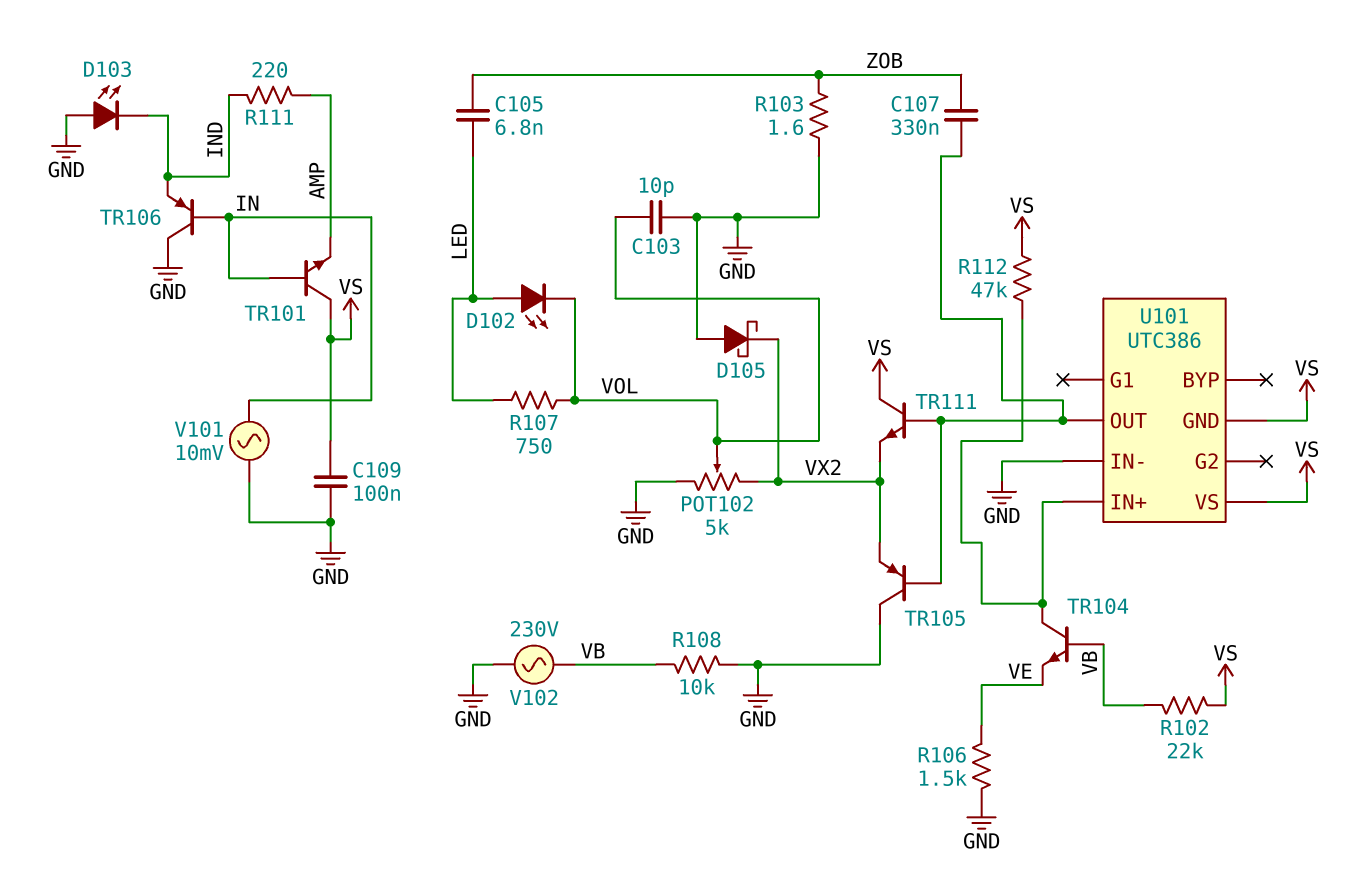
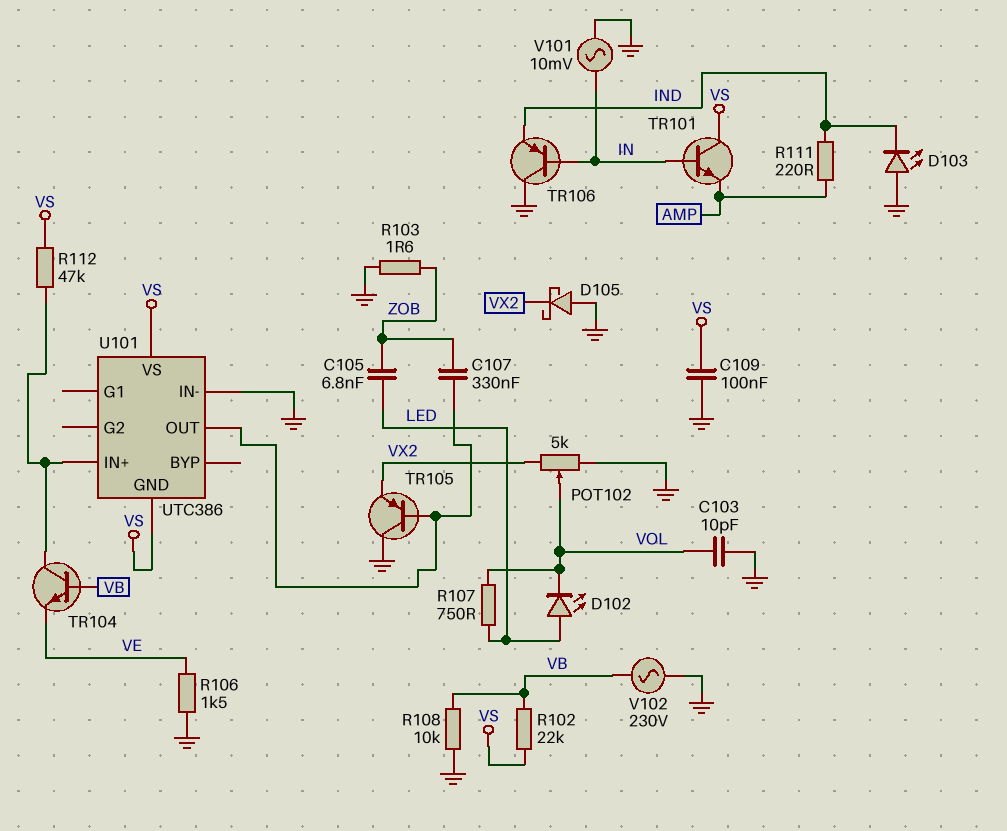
TR111: NPN (B U101/OUT, C VS, E VX2) -> none

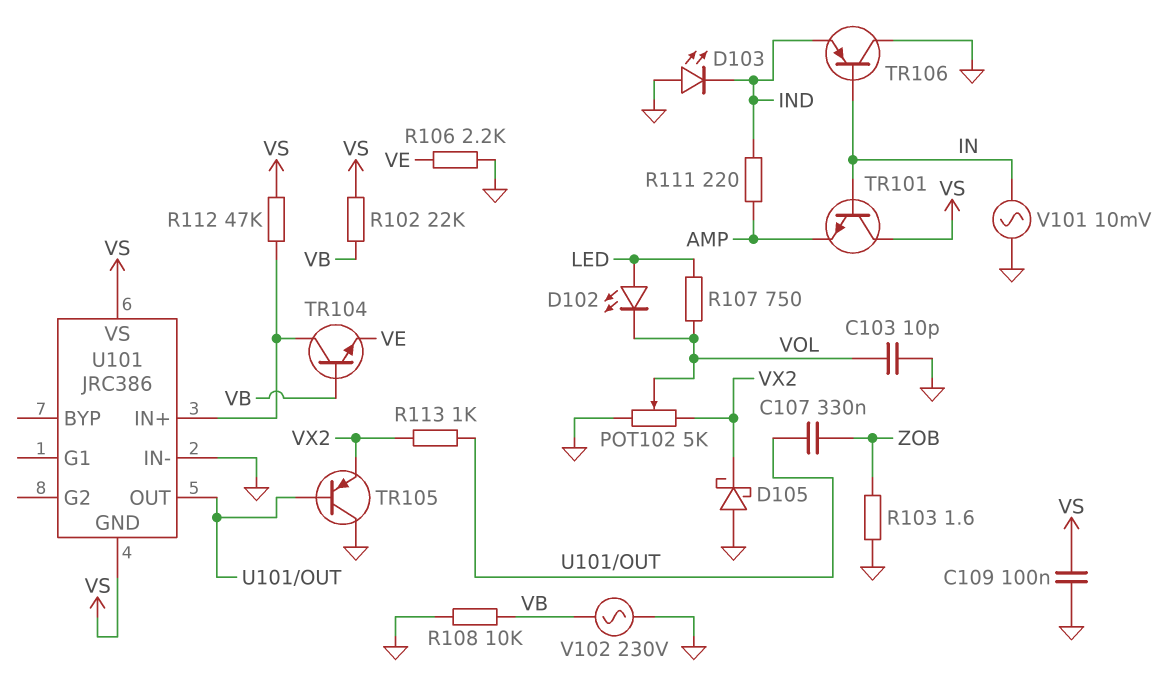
C105: 6.8nF (LED, ZOB) -> none
R106: 1.5k (GND, VE) -> 2.2k (GND, VE)
R113: none -> 1k (U101/OUT, VX2)
U101: UTC386 -> JRC386

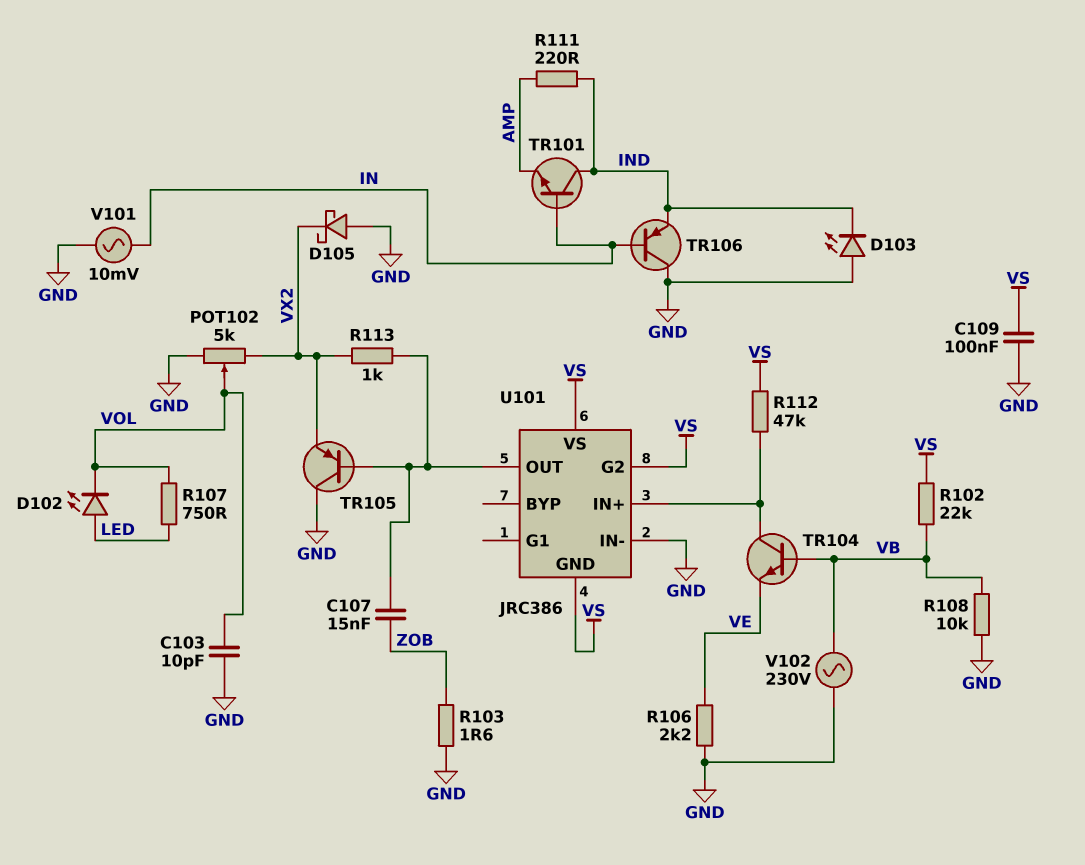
C107: 330nF (U101/OUT, ZOB) -> 15nF (U101/OUT, ZOB)
TR101: NPN (B IN, C VS, E AMP) -> NPN (B IN, C IND, E AMP)
U101 pin G2: none -> VS

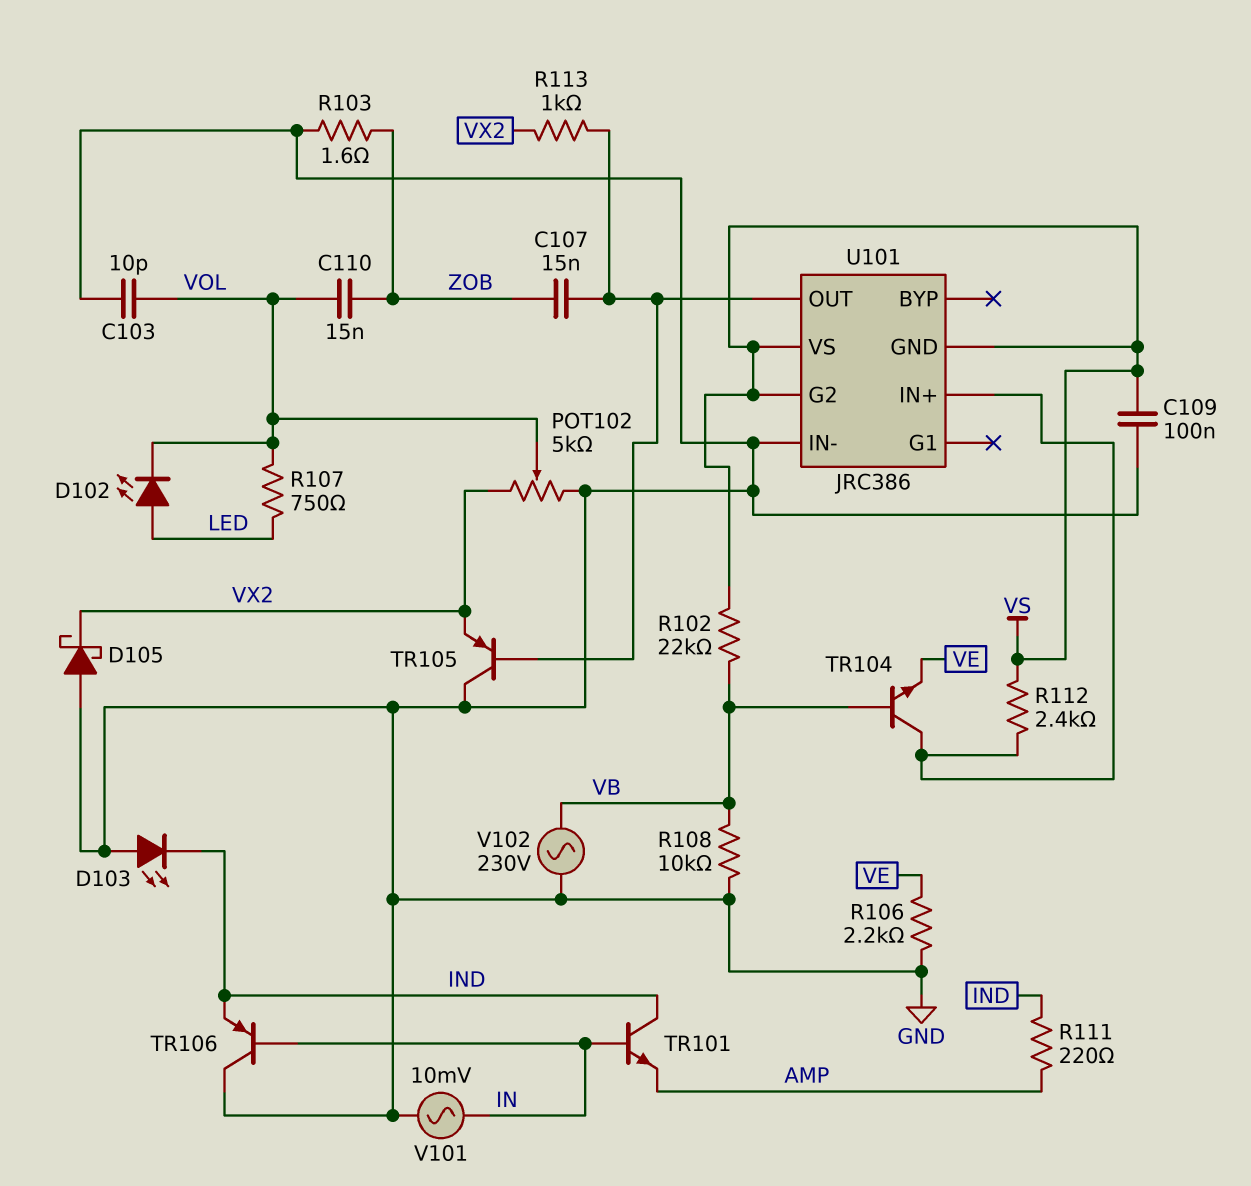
C110: none -> 15nF (VOL, ZOB)
R112: 47k (U101/IN+, VS) -> 2.4k (U101/IN+, VS)

